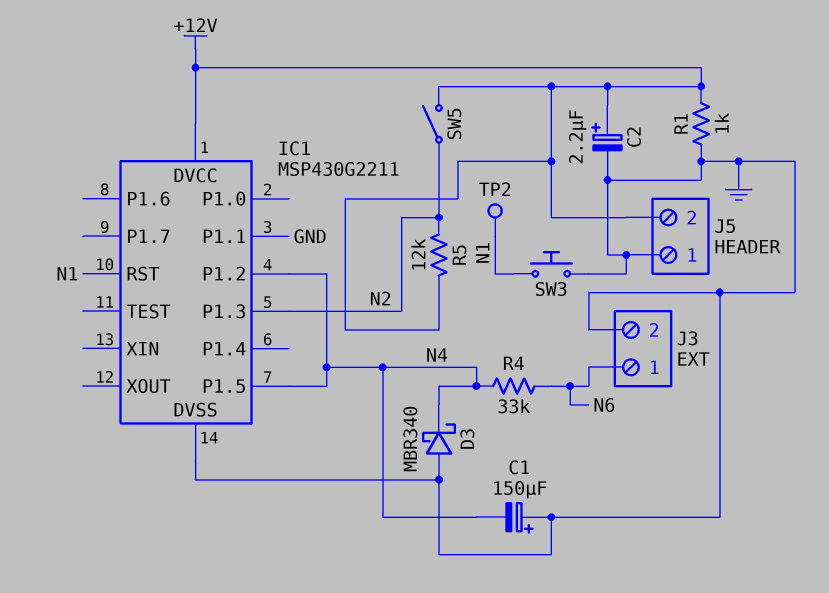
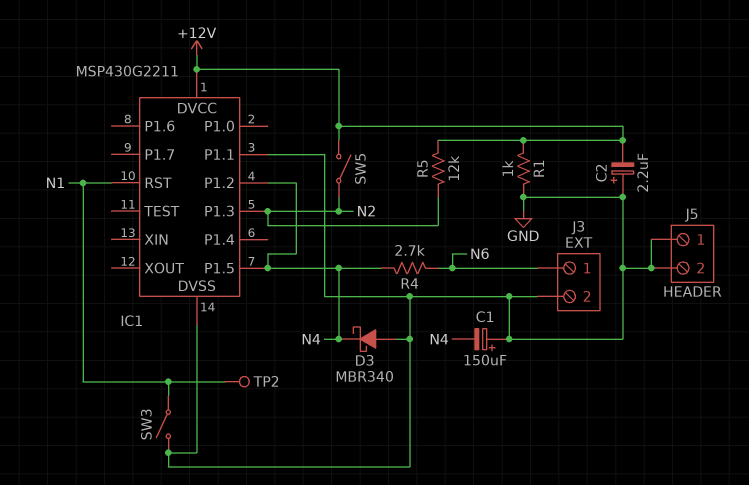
C2: 2.2uF (plus +12V, minus GND) -> 2.2uF (plus GND, minus +12V)
J5 pin 2: +12V -> GND
R4: 33k (N4, N6) -> 2.7k (N4, N6)
SW3: button (GND, N1) -> switch (GND, N1)

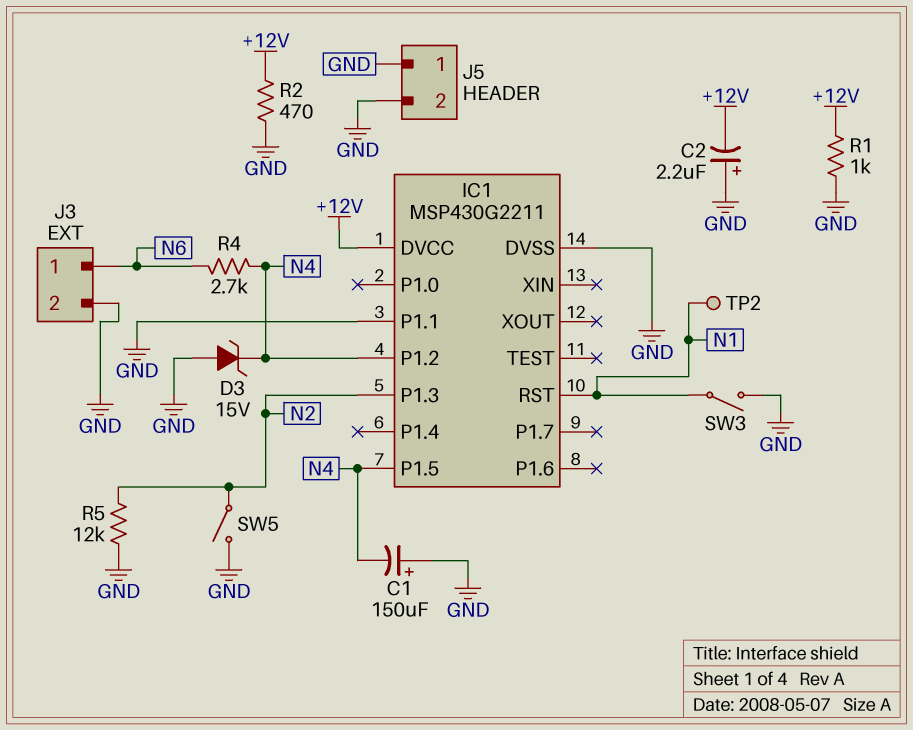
D3: schottky MBR340 (A GND, K N4) -> zener 15V (A GND, K N4)
R2: none -> 470 (+12V, GND)
R5: 12k (+12V, N2) -> 12k (GND, N2)
SW5: switch (+12V, N2) -> switch (GND, N2)

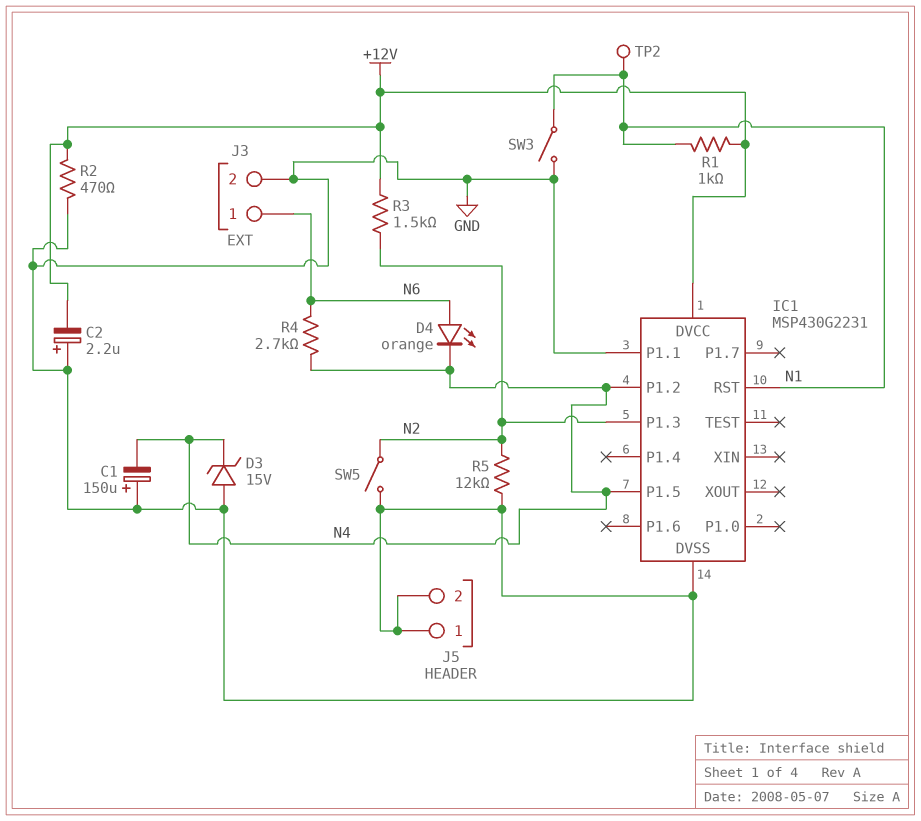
D4: none -> LED orange (A N6, K N4)
IC1: MSP430G2211 -> MSP430G2231
R1: 1k (+12V, GND) -> 1k (+12V, N1)
R3: none -> 1.5k (+12V, N2)

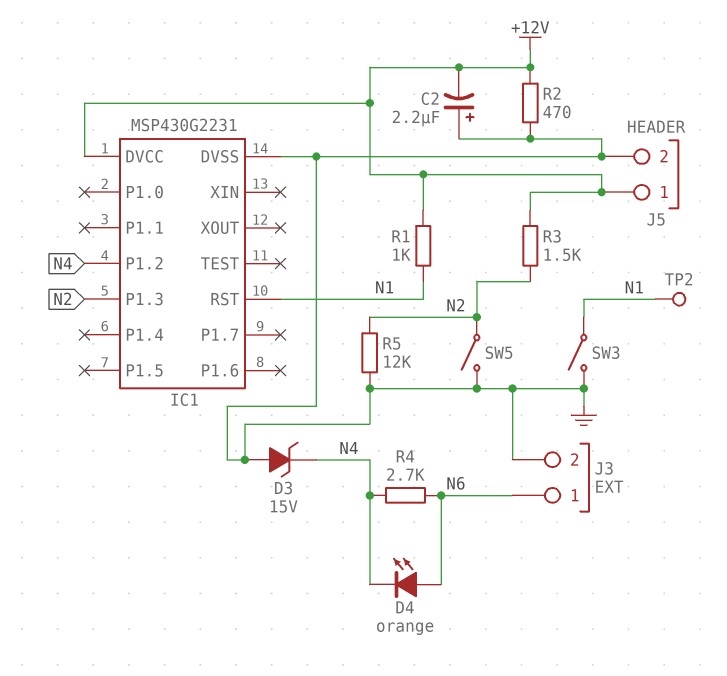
C1: 150uF (plus GND, minus N4) -> none
IC1 pin P1.1: GND -> none
IC1 pin P1.5: N4 -> none
J5 pin 1: GND -> +12V

